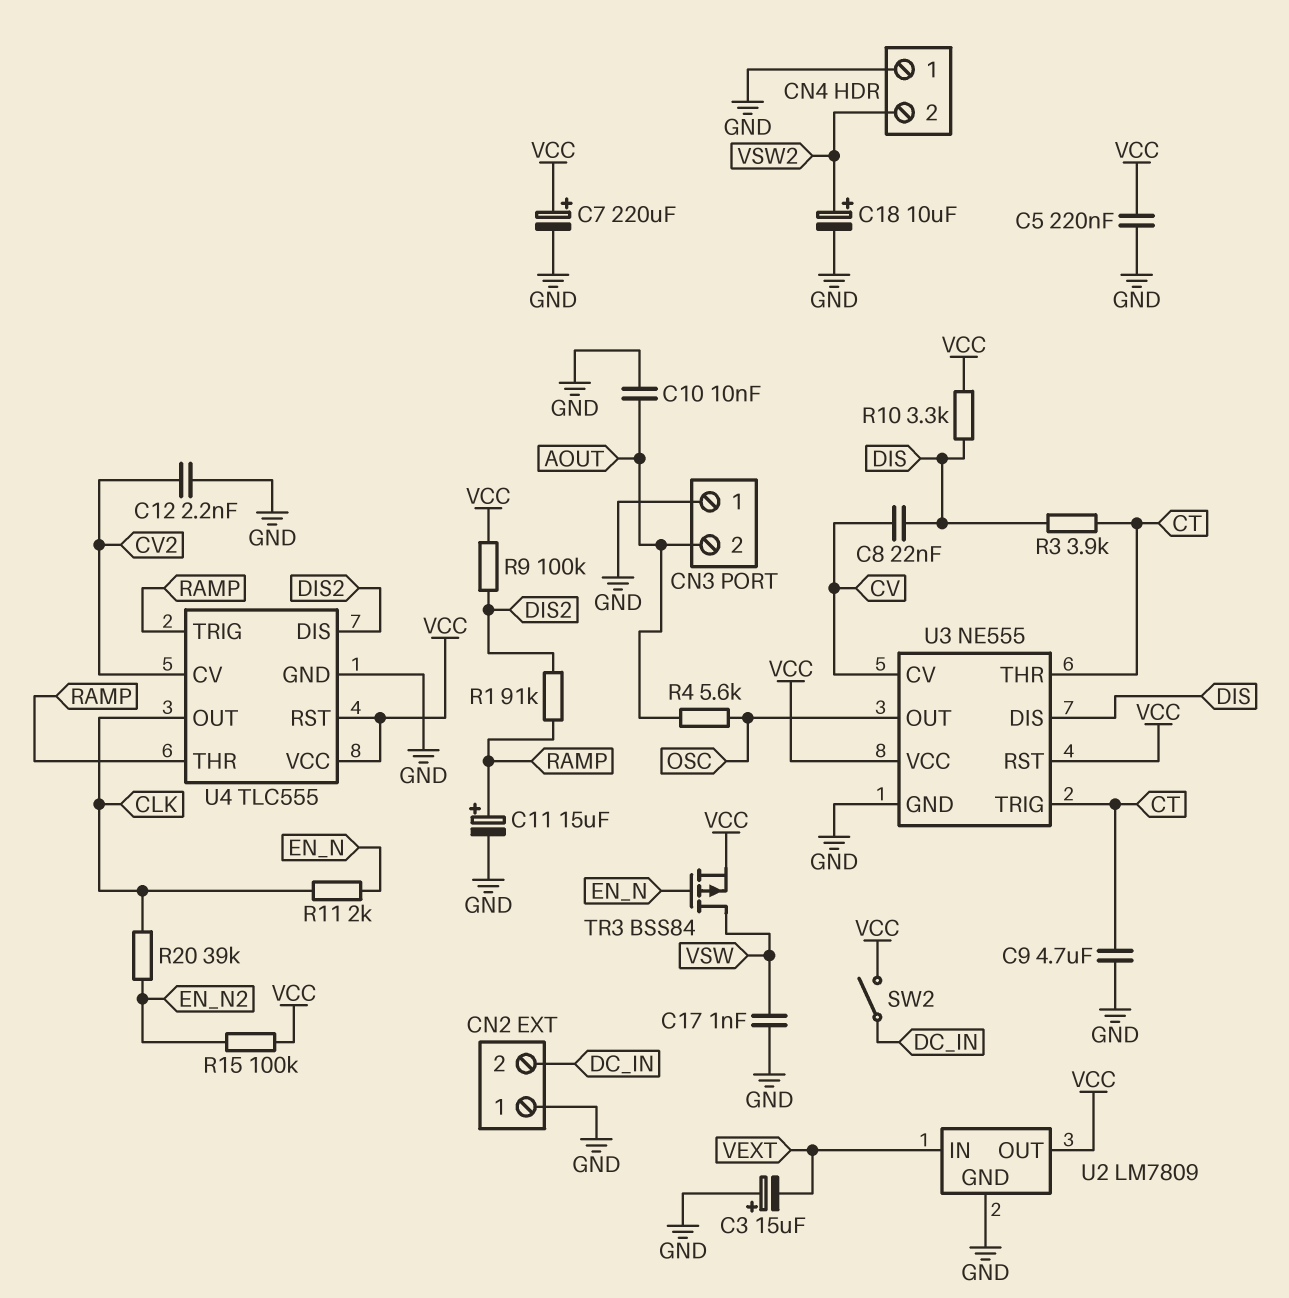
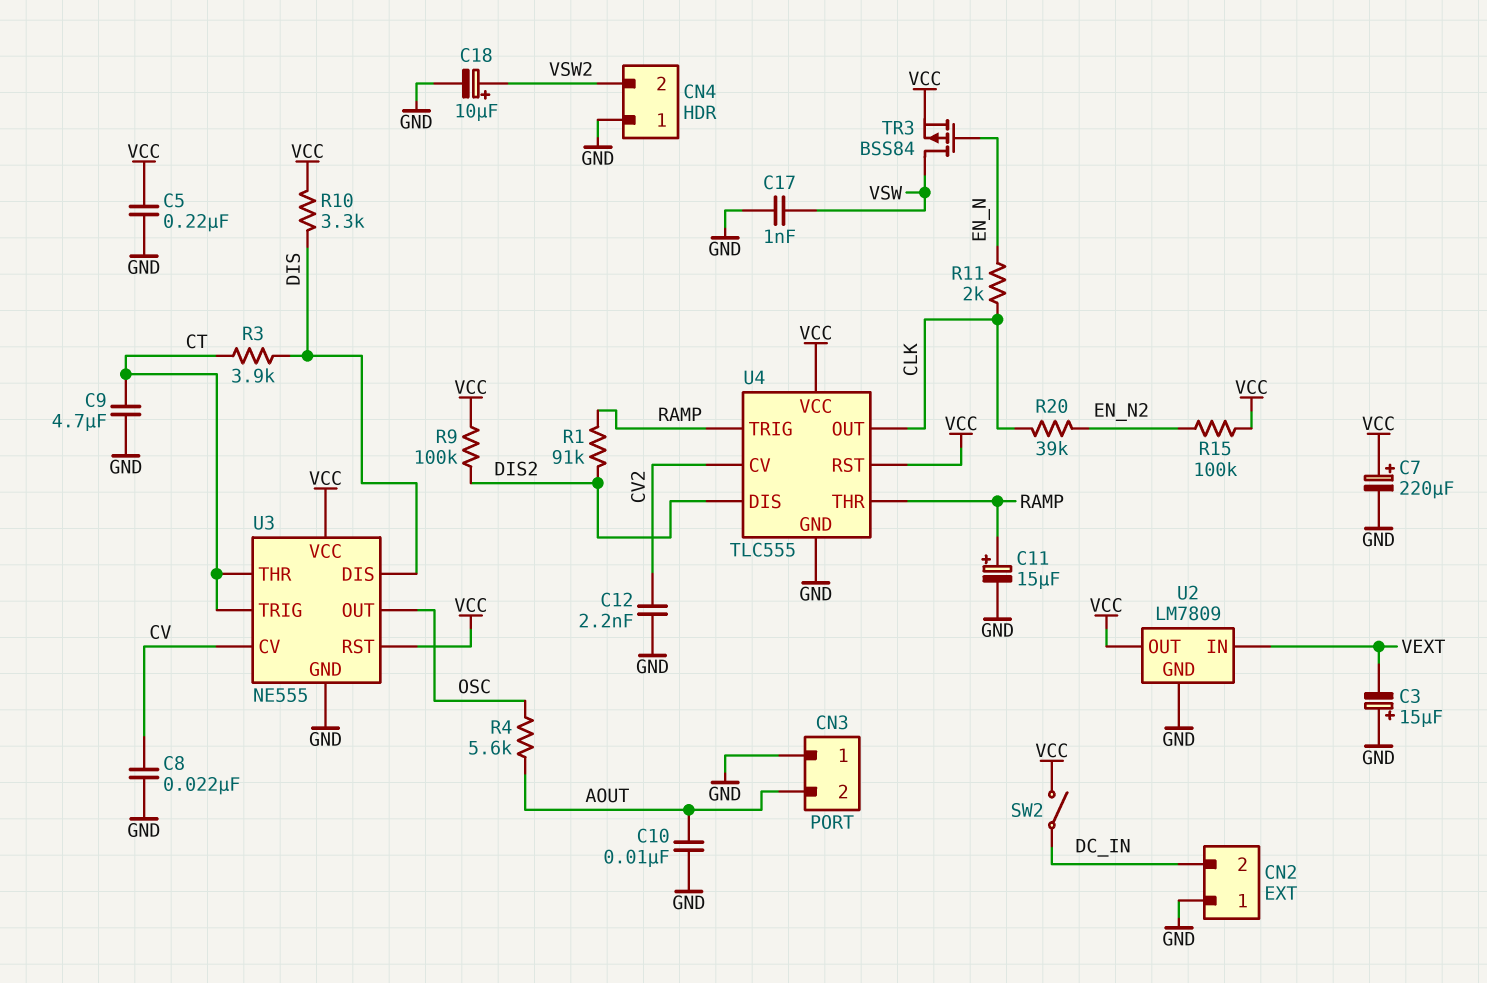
C8: 22nF (CV, DIS) -> 22nF (CV, GND)

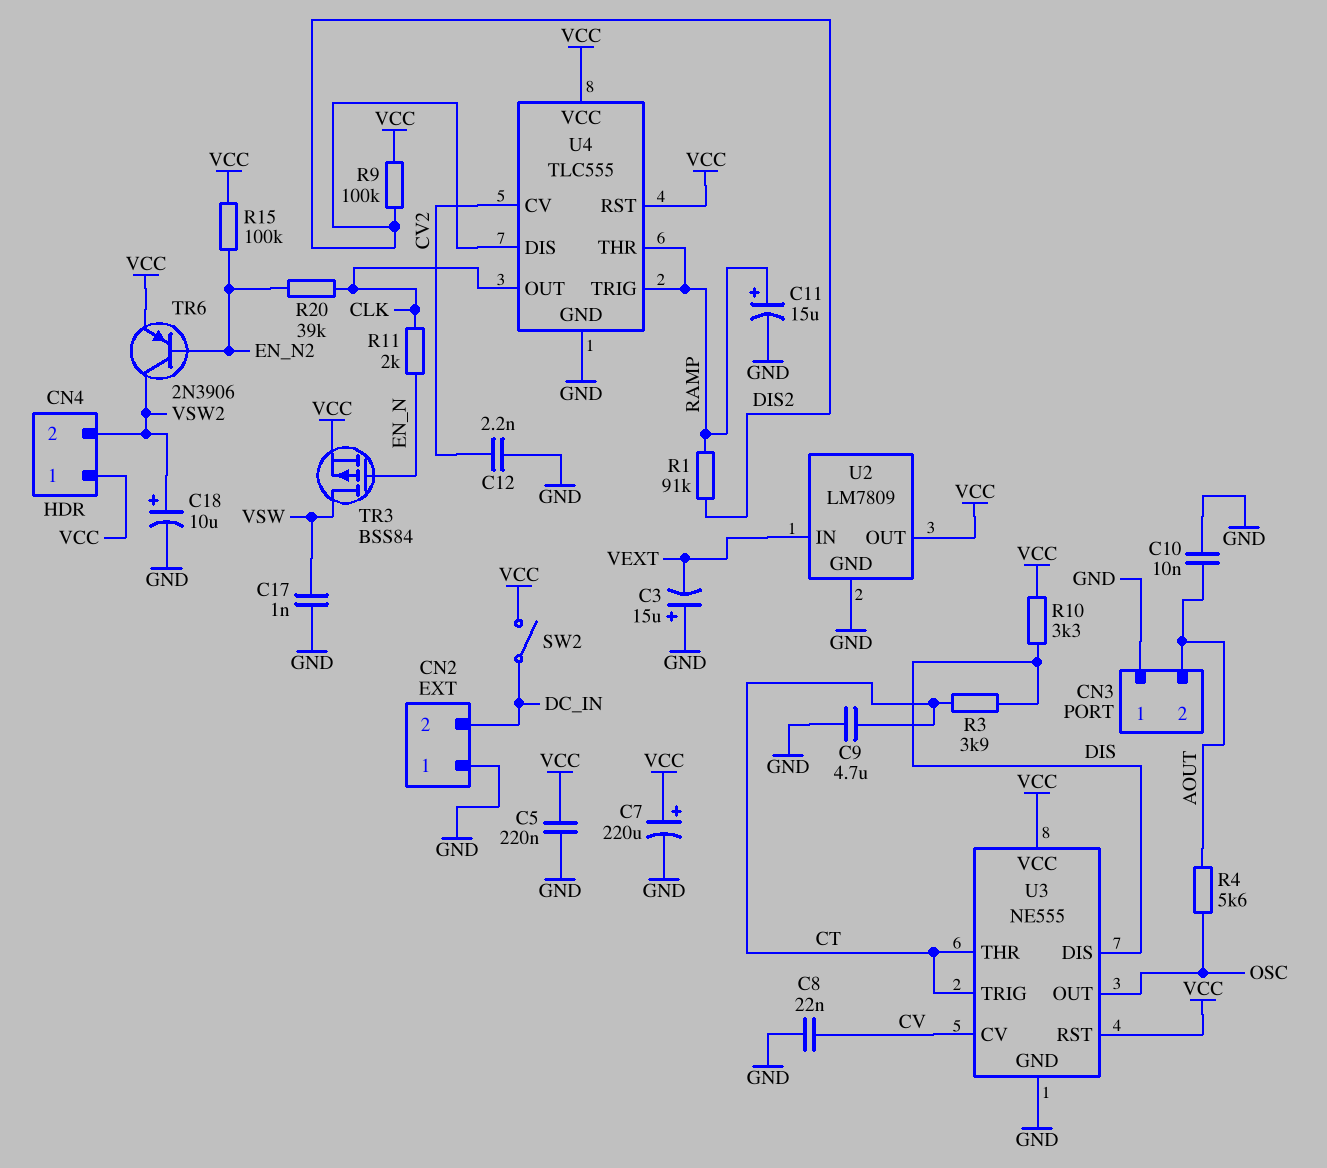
CN4 pin 1: GND -> VCC
TR6: none -> PNP 2N3906 (B EN_N2, C VSW2, E VCC)

